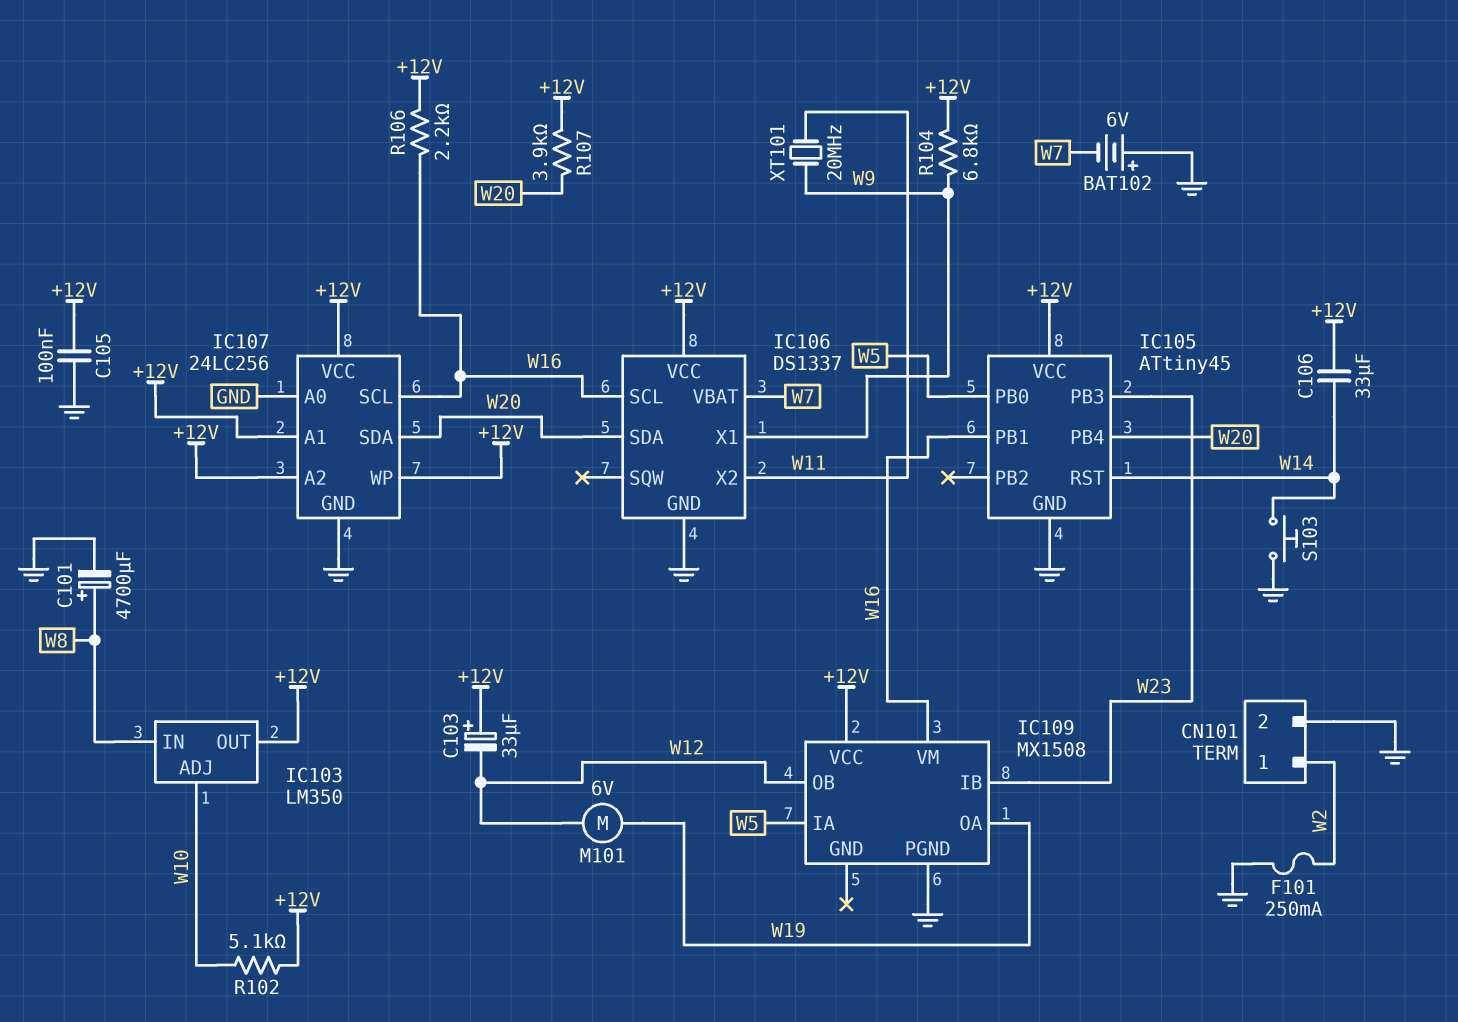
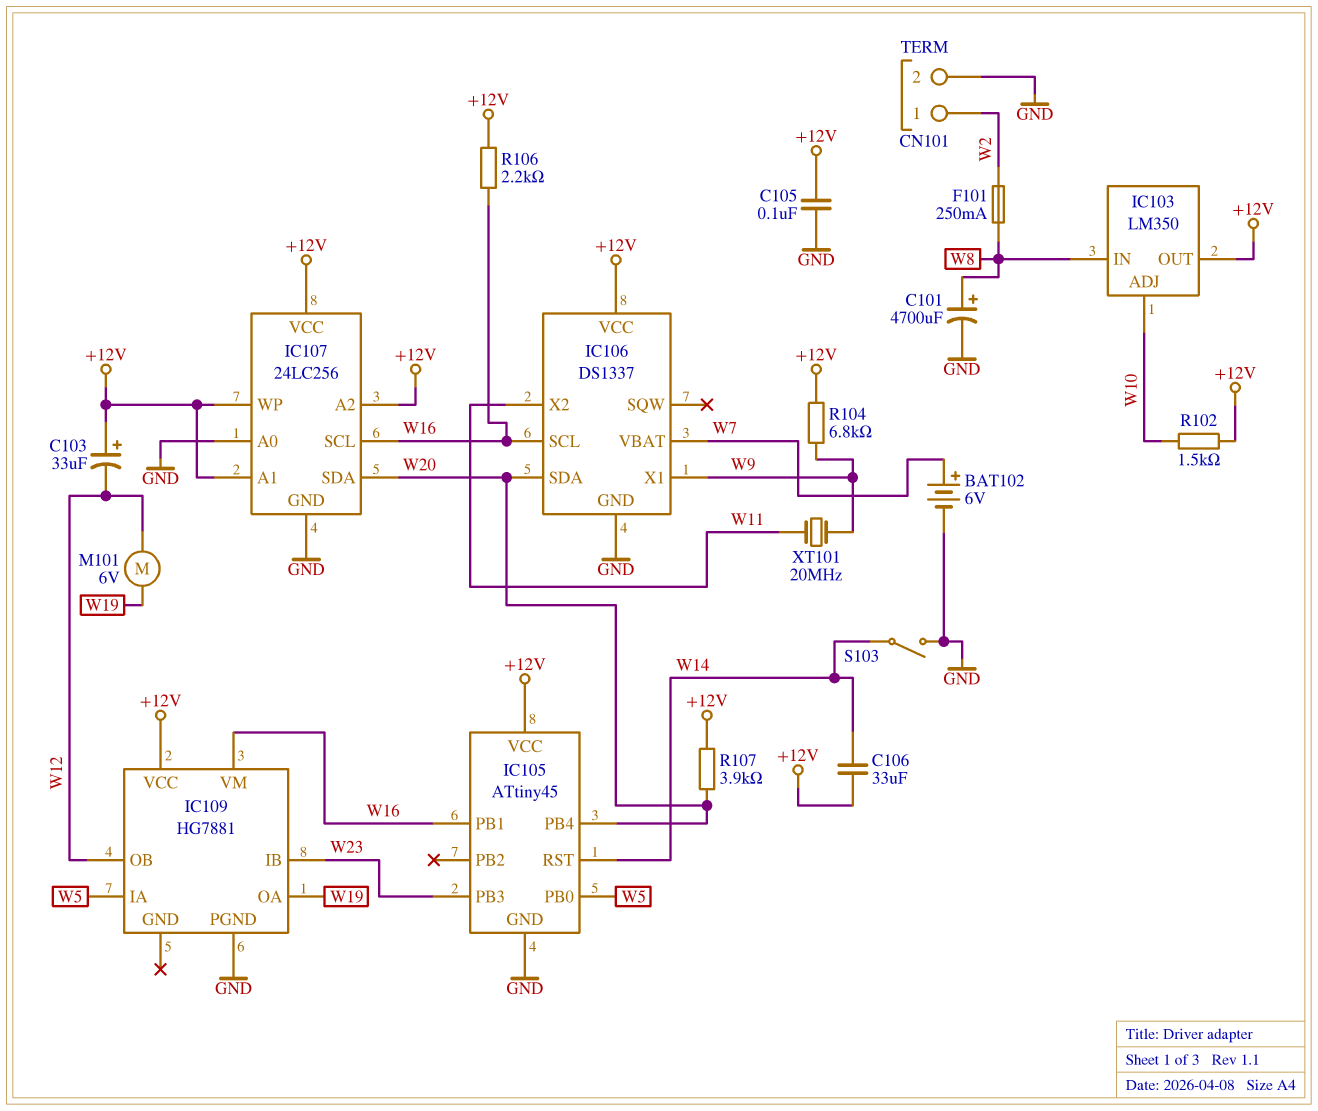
BAT102: 6V (plus GND, minus W7) -> 6V (plus W7, minus GND)
F101: 250mA (GND, W2) -> 250mA (W2, W8)
IC109: MX1508 -> HG7881
R102: 5.1k (+12V, W10) -> 1.5k (+12V, W10)
S103: button (GND, W14) -> switch (GND, W14)

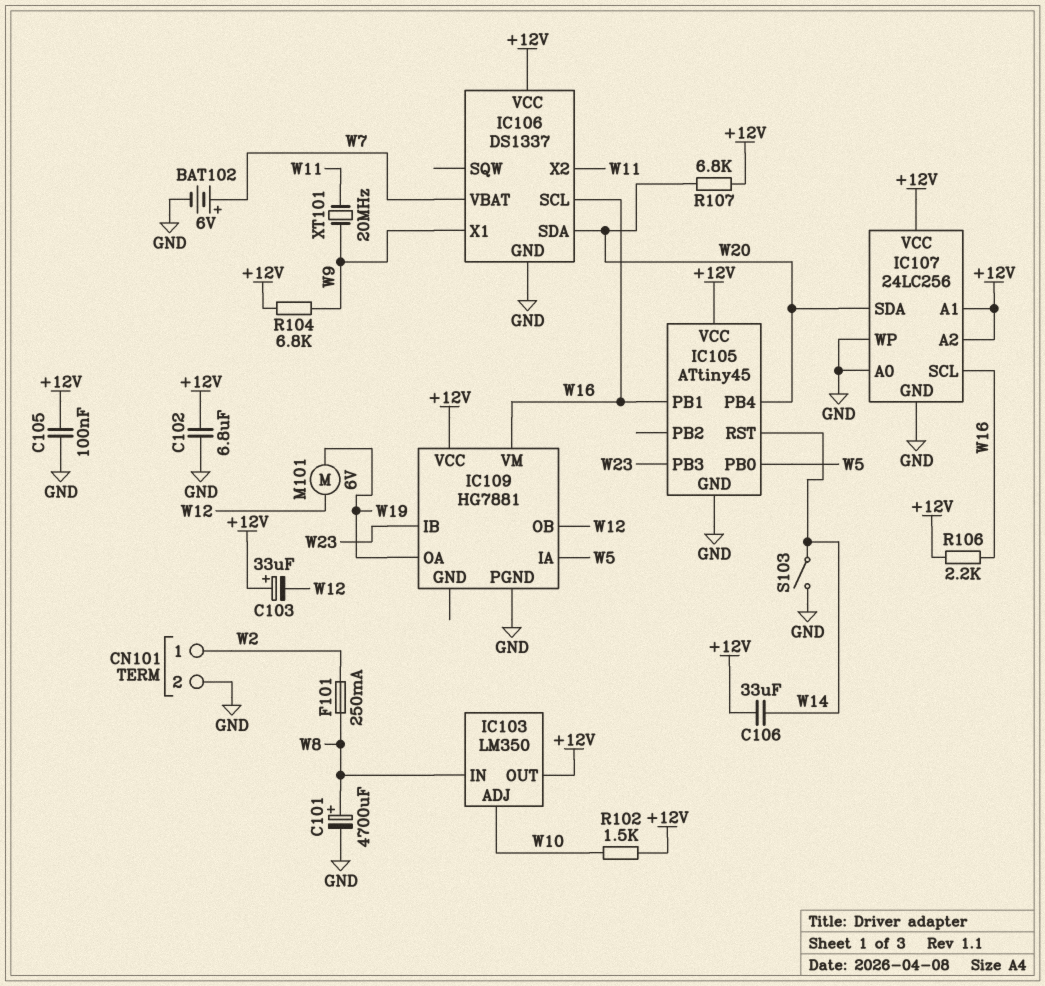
C102: none -> 6.8uF (+12V, GND)
IC107 pin WP: +12V -> GND
R107: 3.9k (+12V, W20) -> 6.8k (+12V, W20)

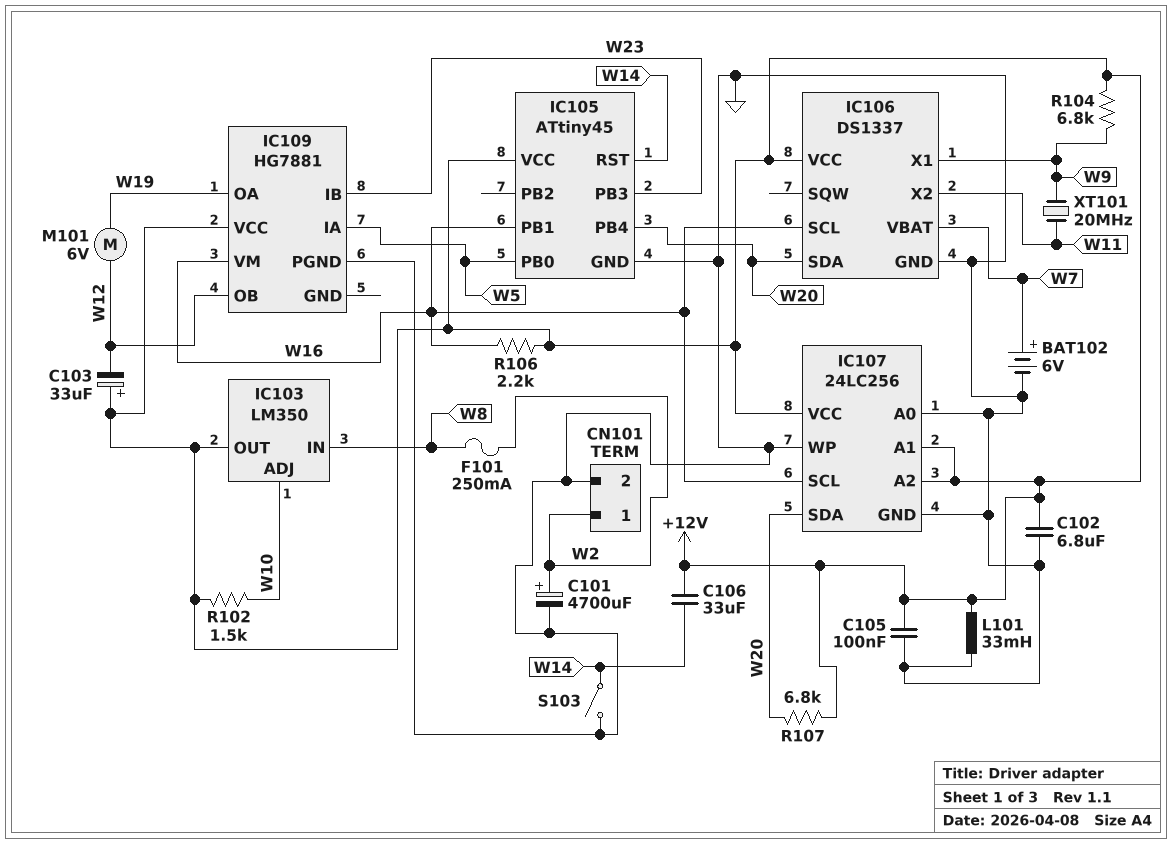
C101: 4700uF (plus W8, minus GND) -> 4700uF (plus W2, minus GND)
L101: none -> 33mH (+12V, GND)

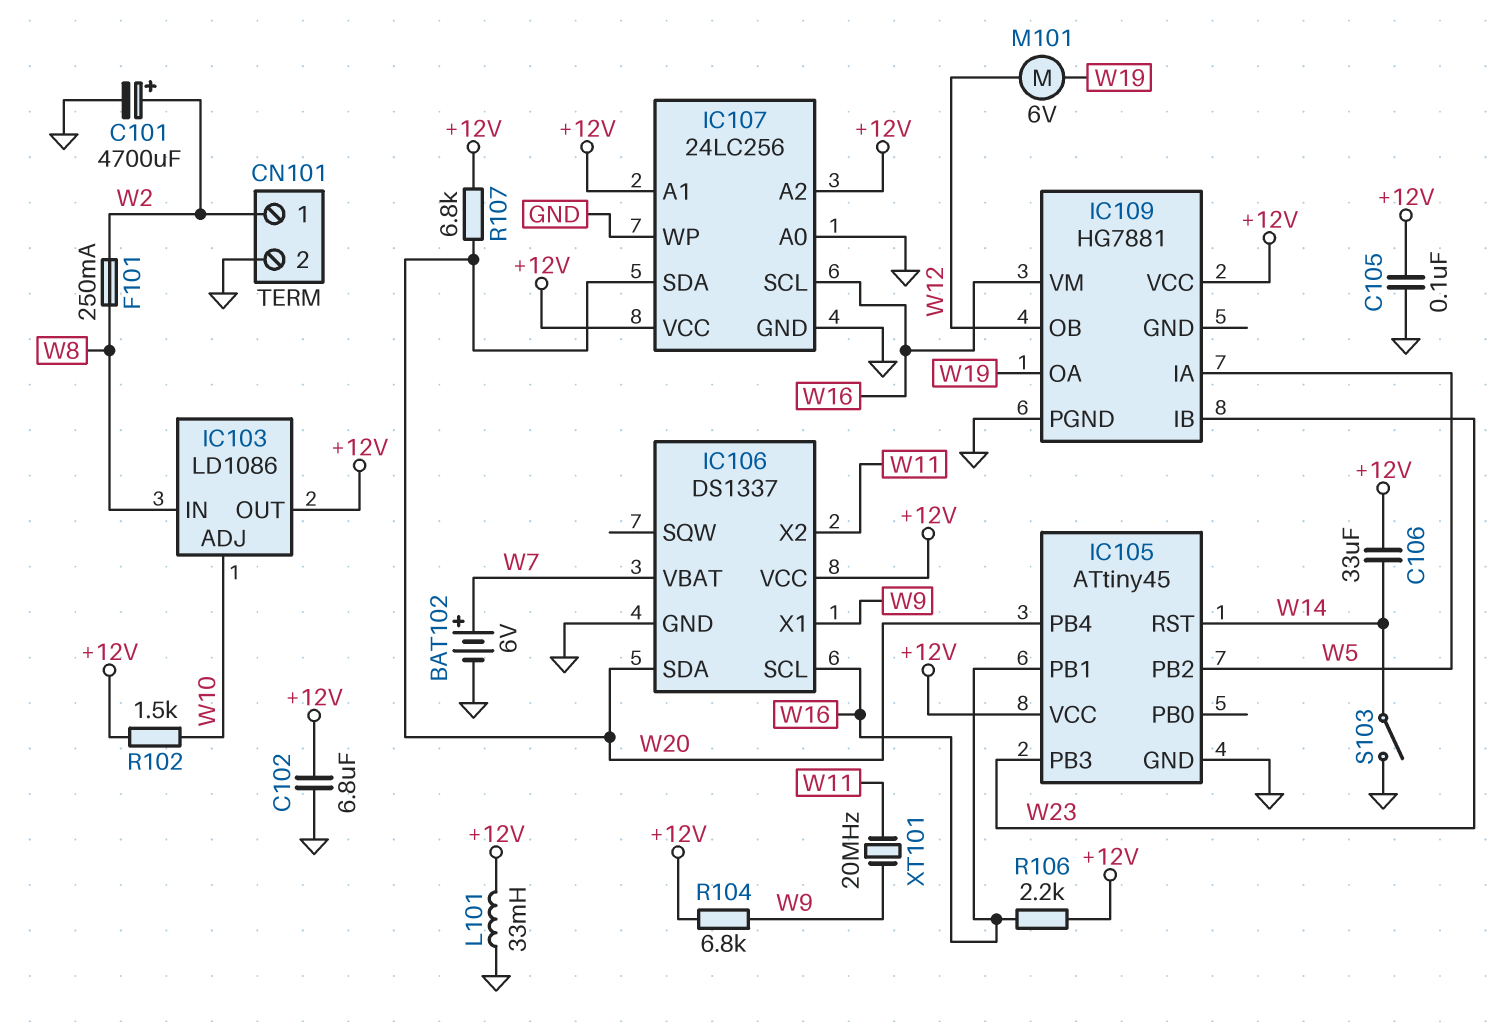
C103: 33uF (plus +12V, minus W12) -> none
IC103: LM350 -> LD1086
IC105 pin PB0: W5 -> none
IC105 pin PB2: none -> W5

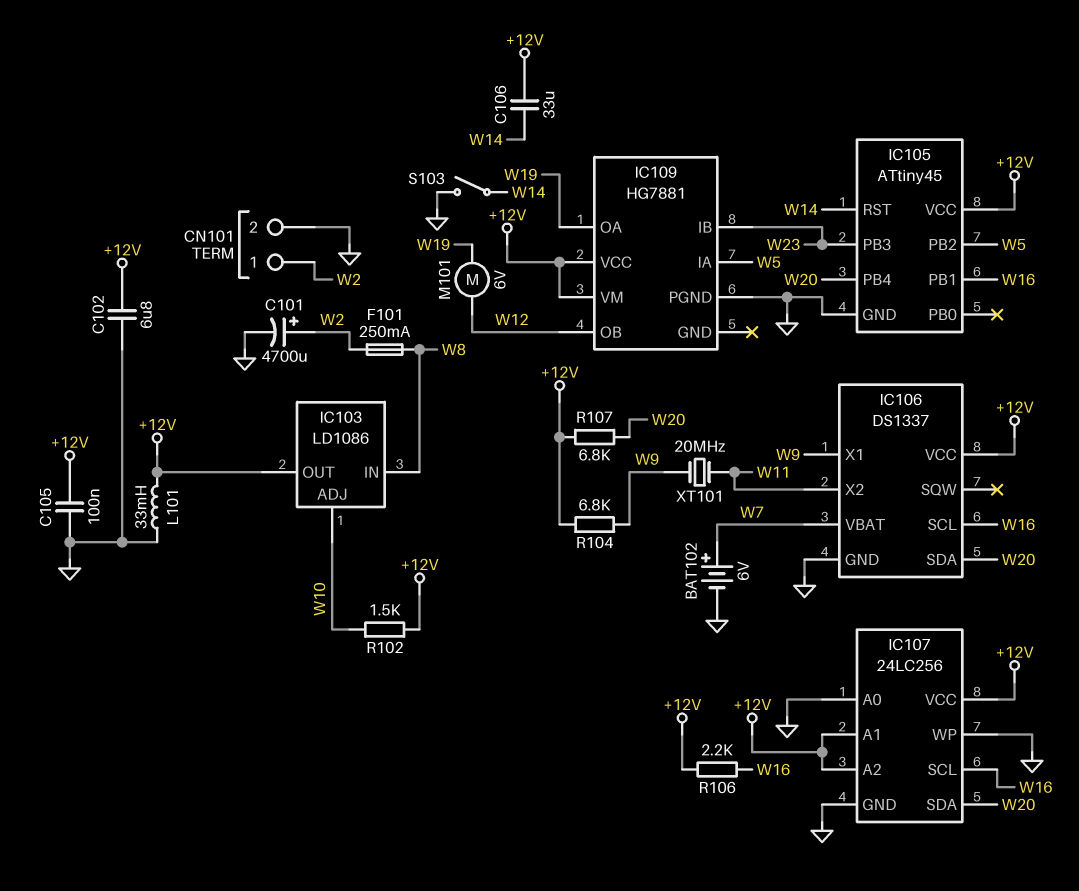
IC109 pin VM: W16 -> +12V

